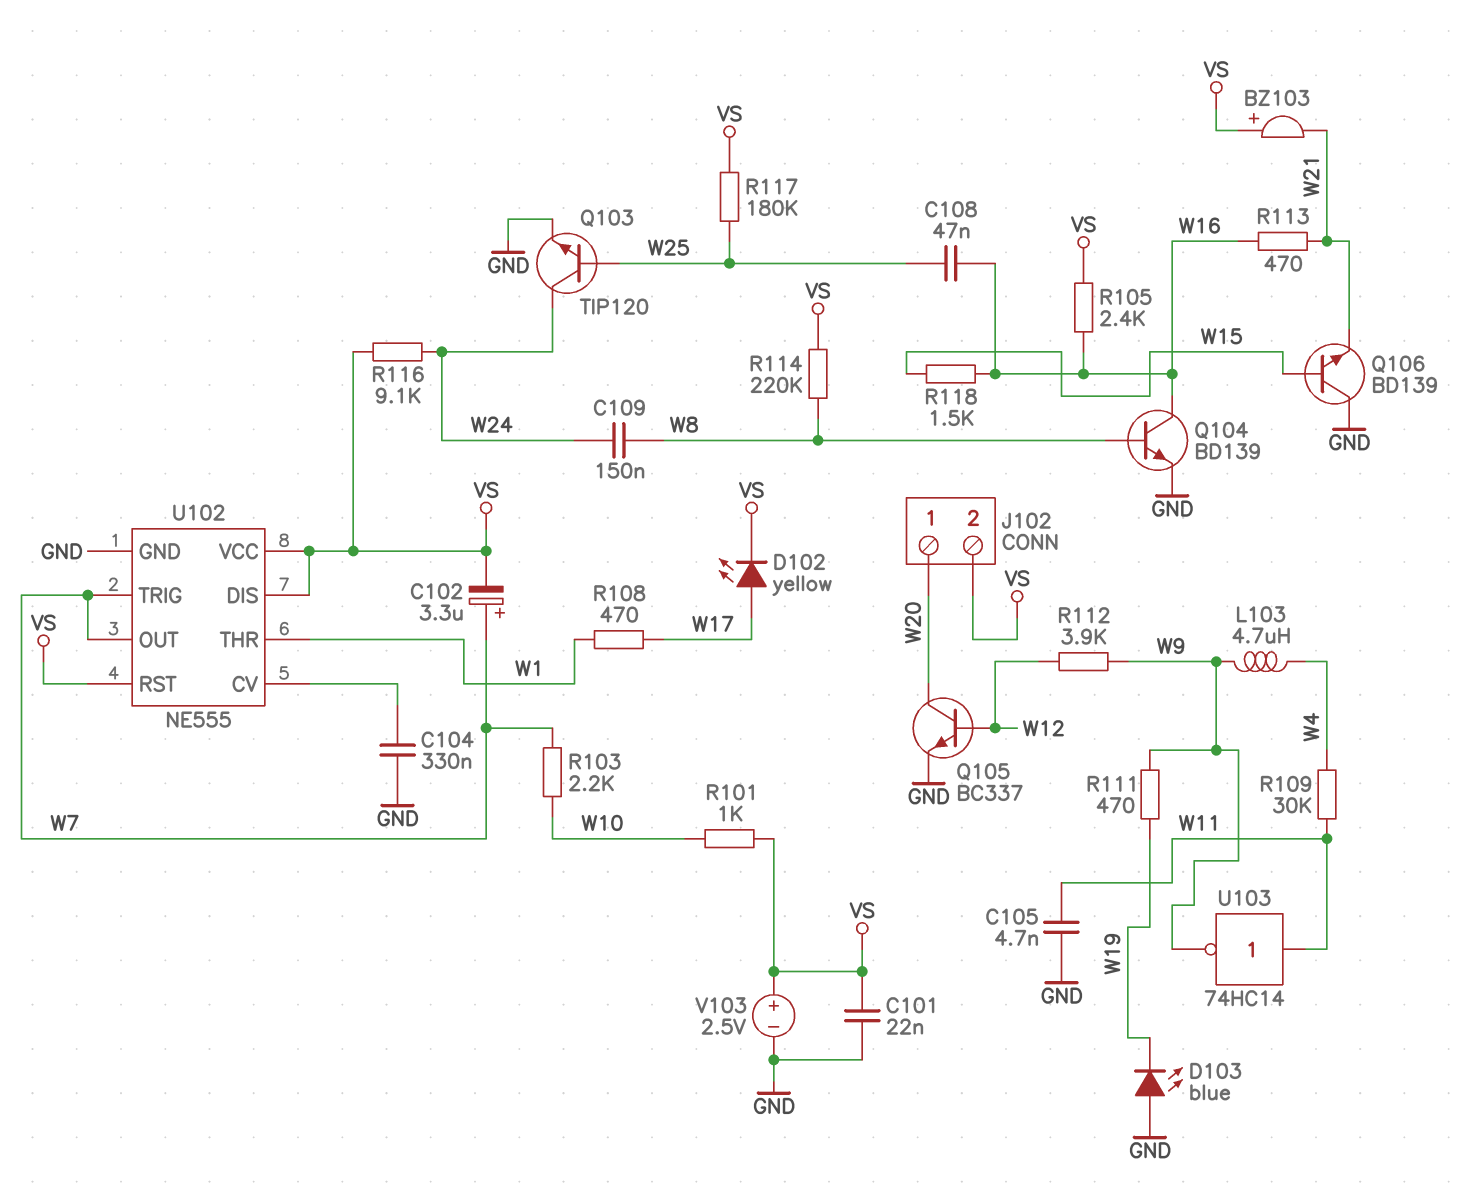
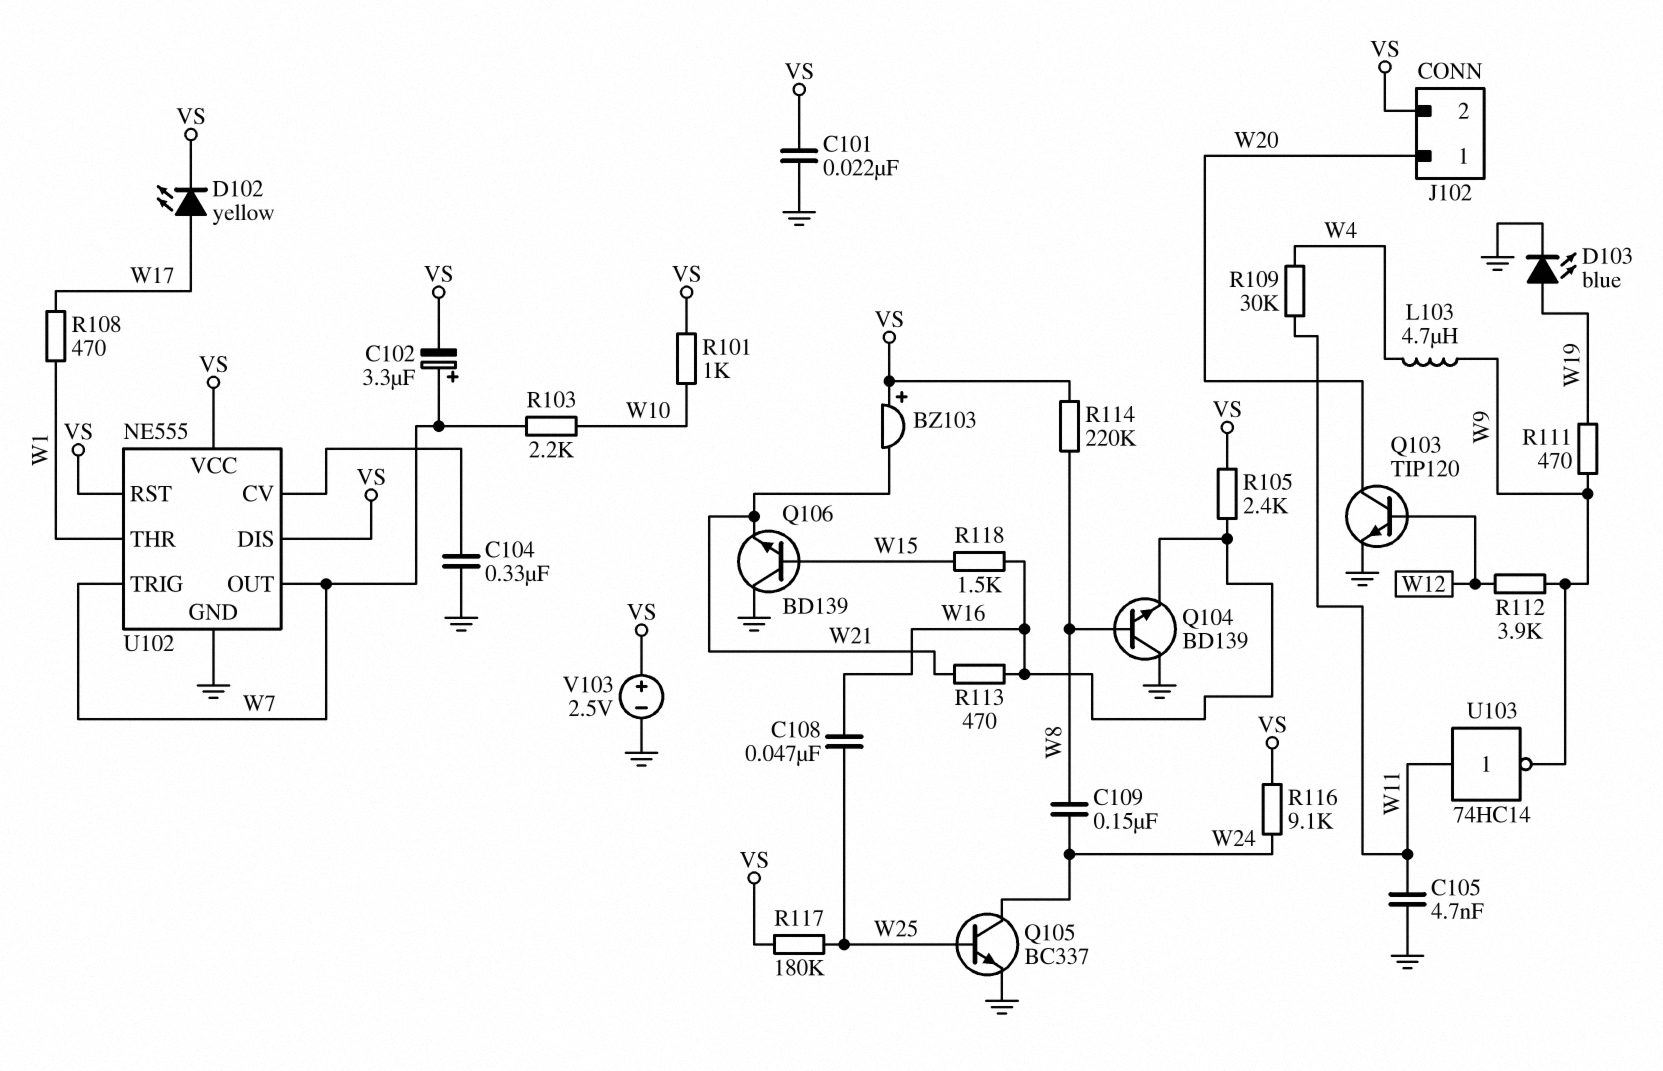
D103: LED blue (A GND, K W19) -> LED blue (A W19, K GND)
Q103: NPN TIP120 (B W25, C W24, E GND) -> NPN TIP120 (B W12, C W20, E GND)
Q104: NPN BD139 (B W8, C W16, E GND) -> NPN BD139 (B W8, C GND, E W16)
Q105: NPN BC337 (B W12, C W20, E GND) -> NPN BC337 (B W25, C W24, E GND)

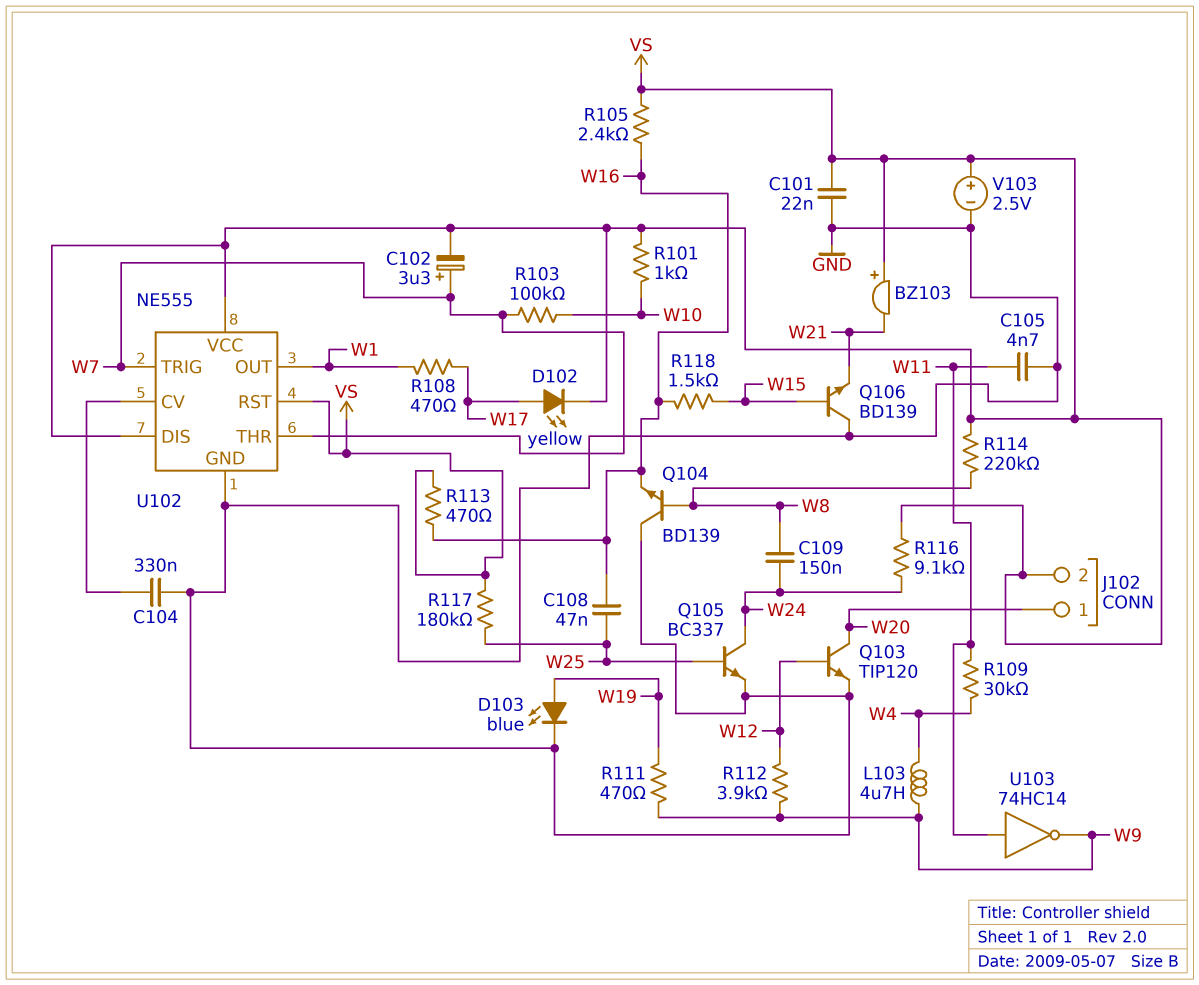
R103: 2.2k (W7, W10) -> 100k (W7, W10)
R113: 470 (W16, W21) -> 470 (VS, W16)
U102 pin OUT: W7 -> W1
U102 pin THR: W1 -> W7

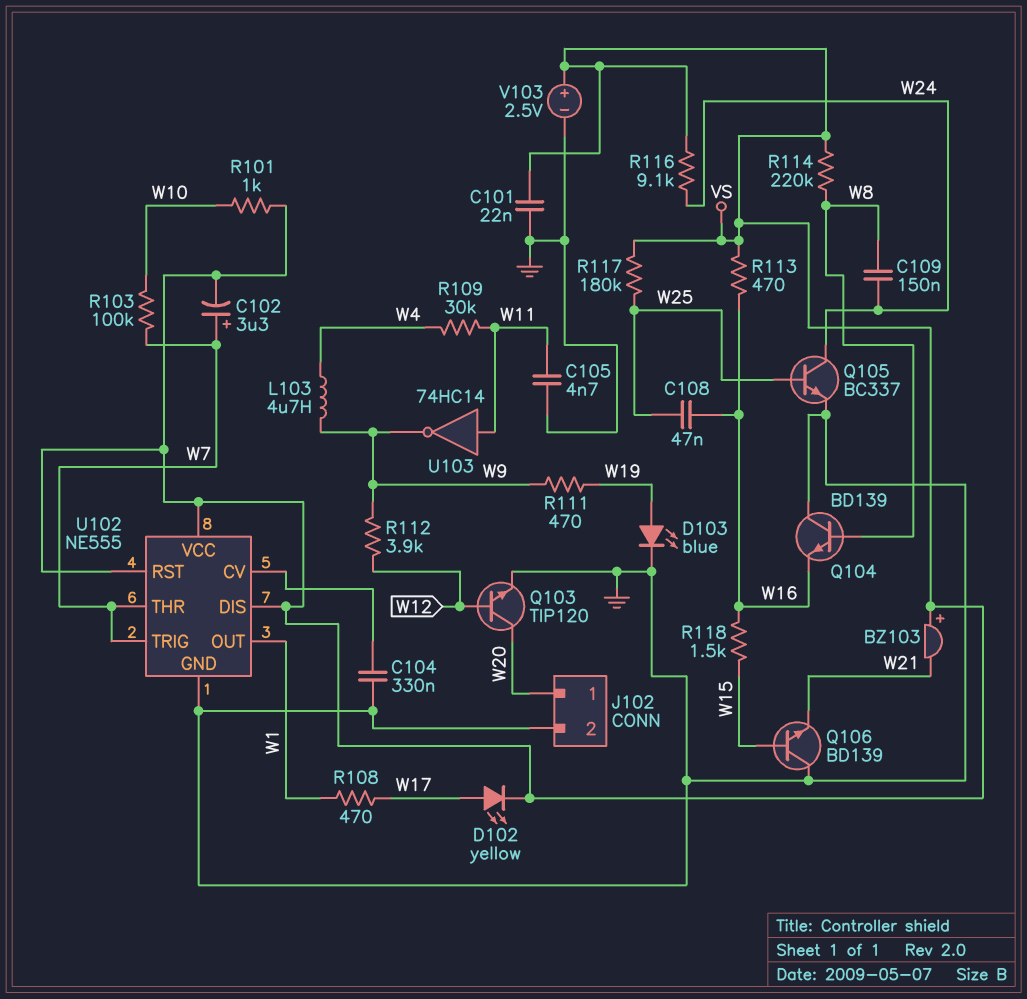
J102 pin 2: VS -> GND
R105: 2.4k (VS, W16) -> none

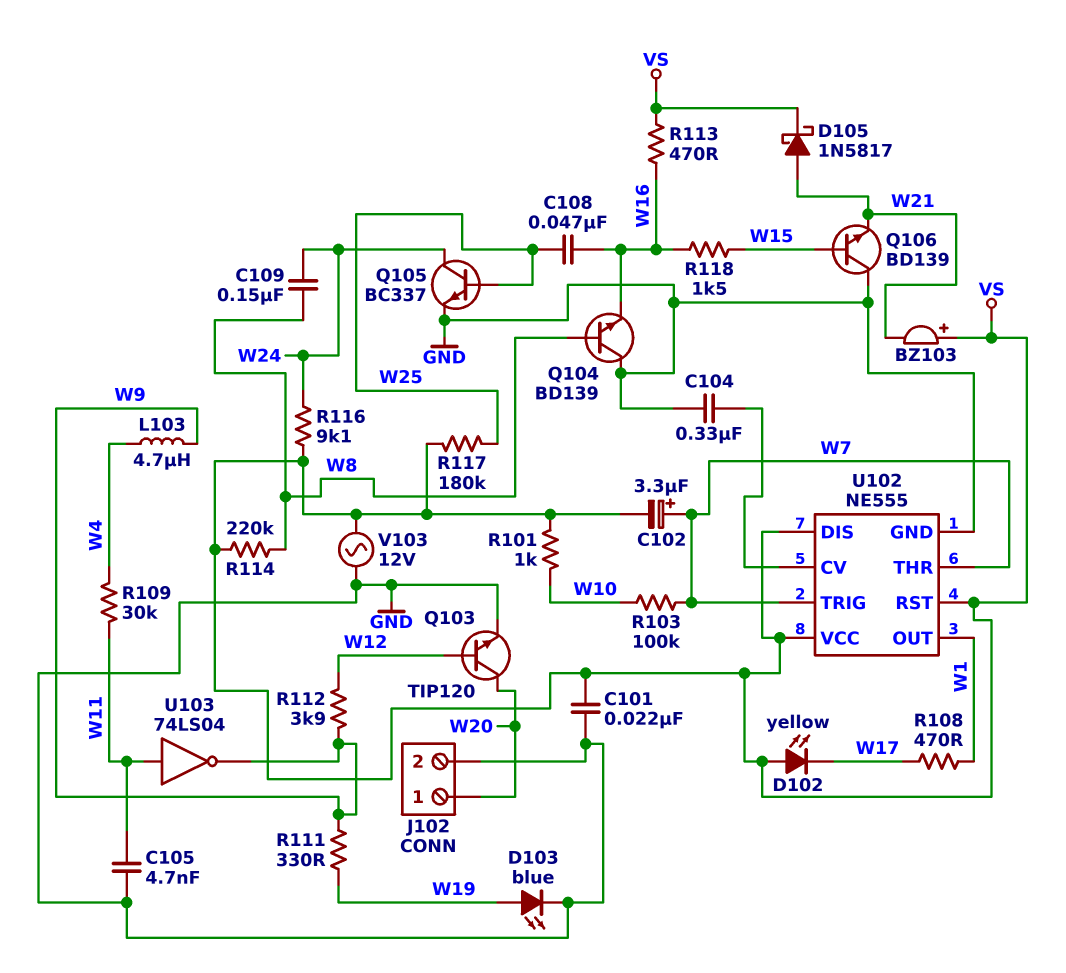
D102: LED yellow (A W17, K VS) -> LED yellow (A VS, K W17)
D105: none -> schottky 1N5817 (A W21, K VS)
R111: 470 (W9, W19) -> 330 (W9, W19)
U103: NOT 74HC14 (in W11, out W9) -> NOT 74LS04 (in W11, out W9)
V103: 2.5V (plus VS, minus GND) -> AC 12V (GND, VS)

